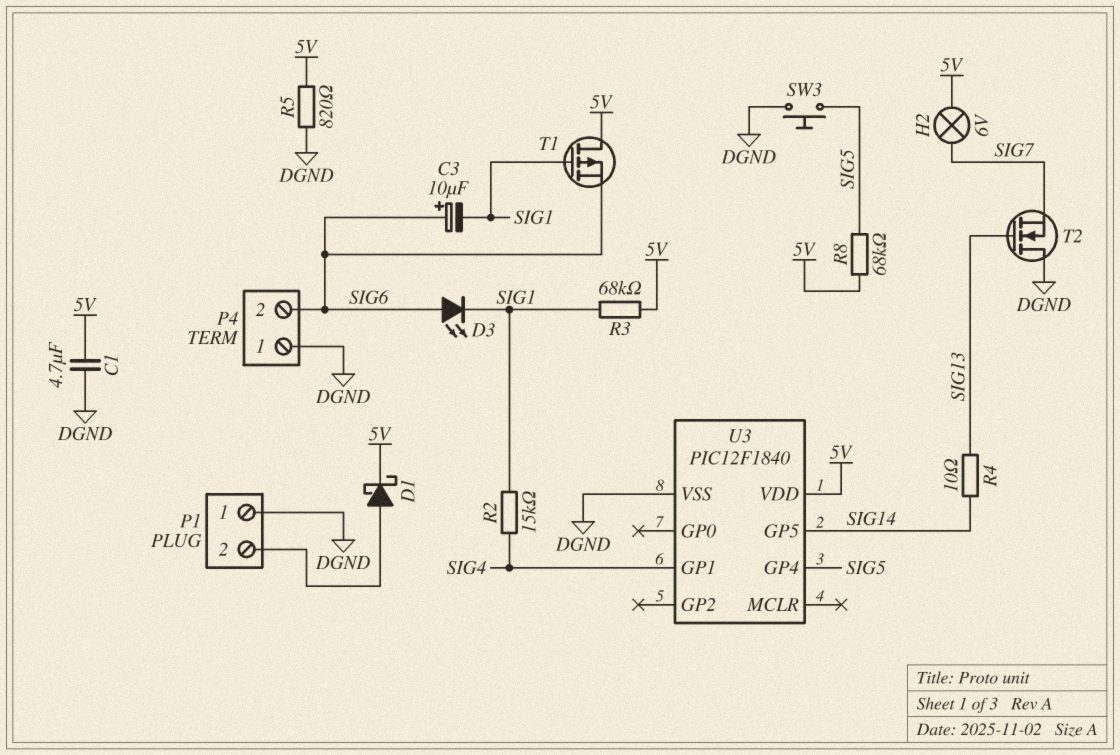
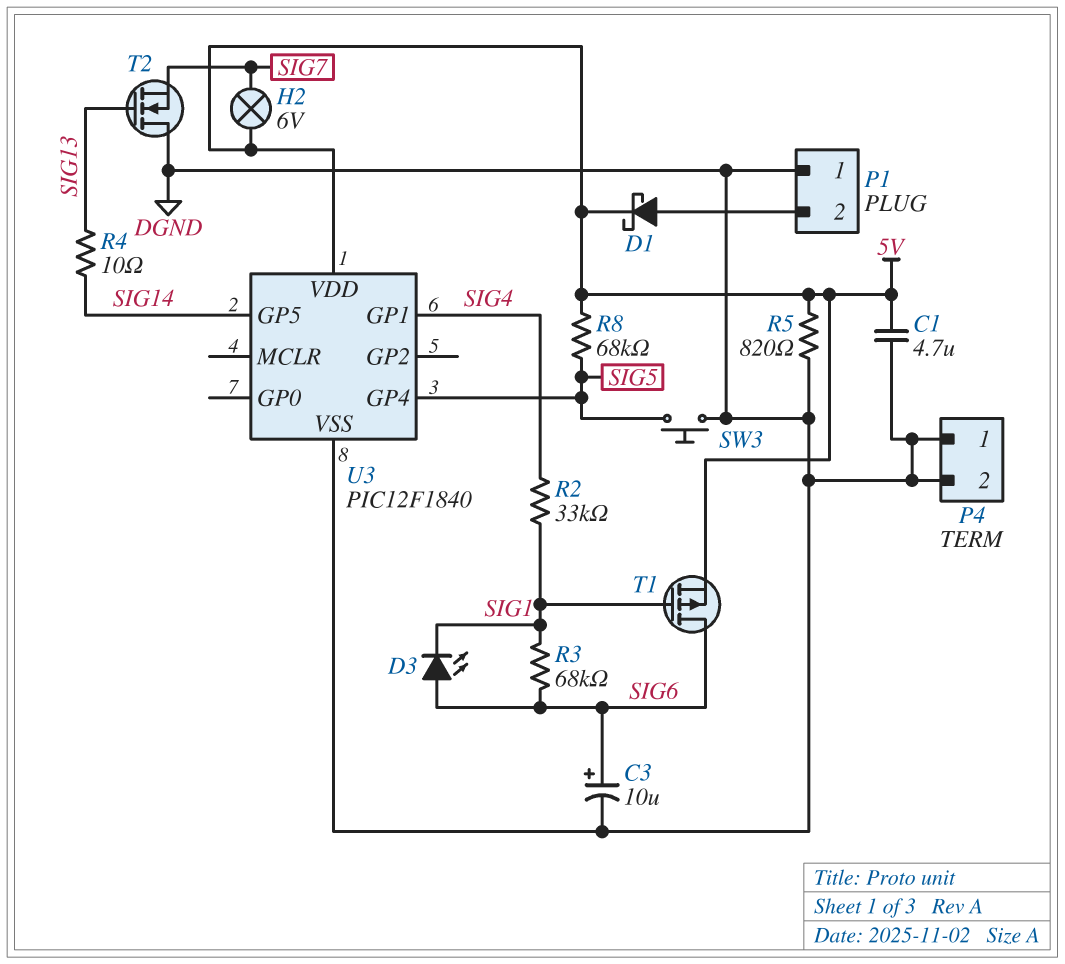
C3: 10uF (plus SIG6, minus SIG1) -> 10uF (plus SIG6, minus DGND)
P4 pin 2: SIG6 -> DGND
R2: 15k (SIG1, SIG4) -> 33k (SIG1, SIG4)
R3: 68k (5V, SIG1) -> 68k (SIG1, SIG6)
T1: PMOS (G SIG1, D 5V, S SIG6) -> PMOS (G SIG1, D SIG6, S 5V)

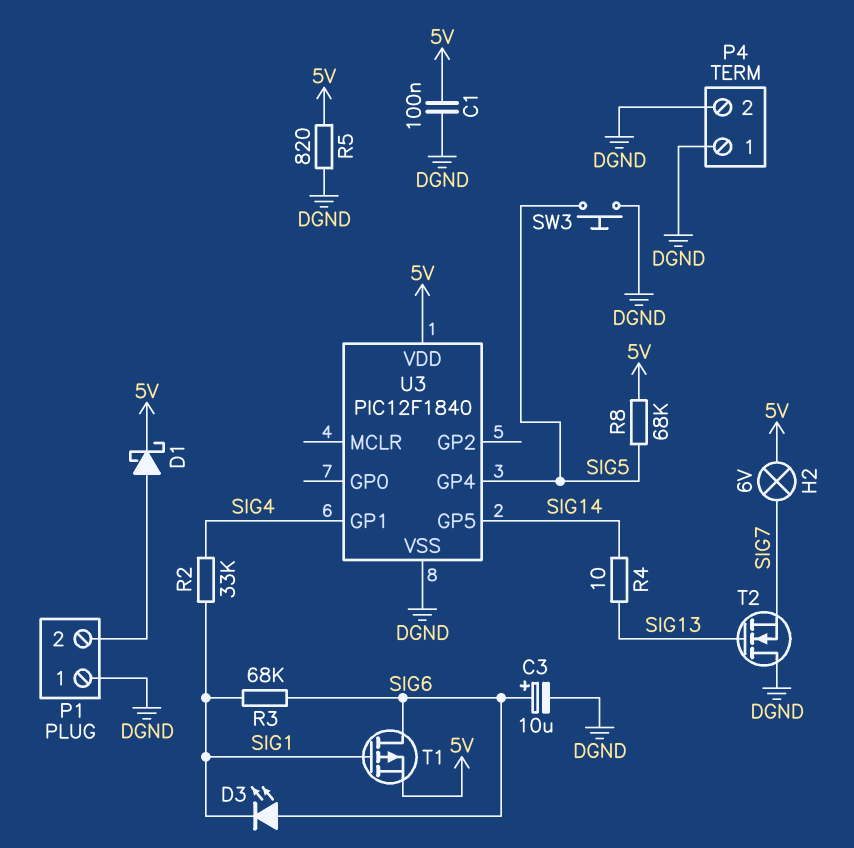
C1: 4.7uF (5V, DGND) -> 100nF (5V, DGND)

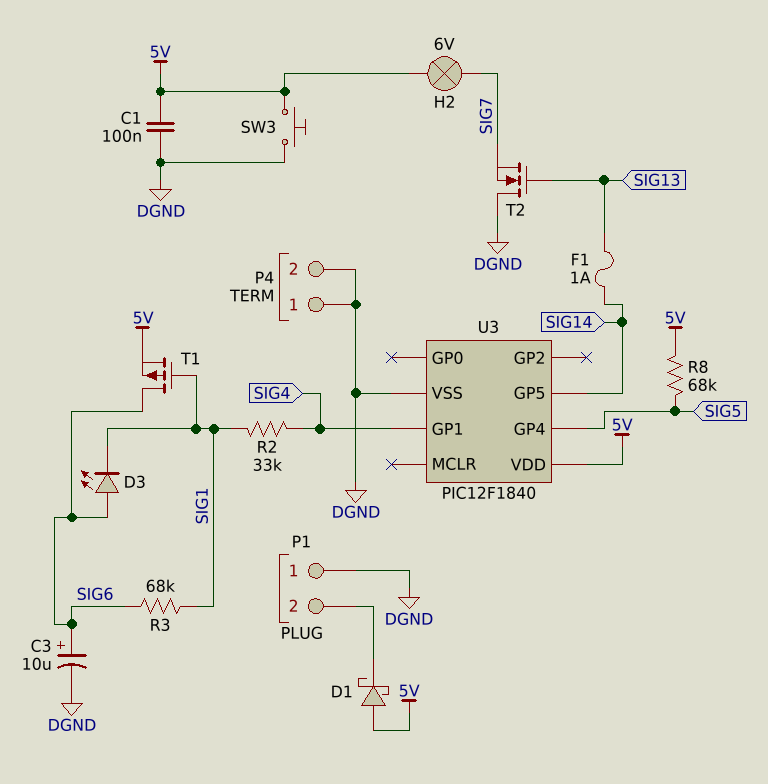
D1: schottky (A P1/2, K 5V) -> schottky (A 5V, K P1/2)
F1: none -> 1A (SIG13, SIG14)
R4: 10 (SIG13, SIG14) -> none
R5: 820 (5V, DGND) -> none
SW3: button (DGND, SIG5) -> button (5V, DGND)

